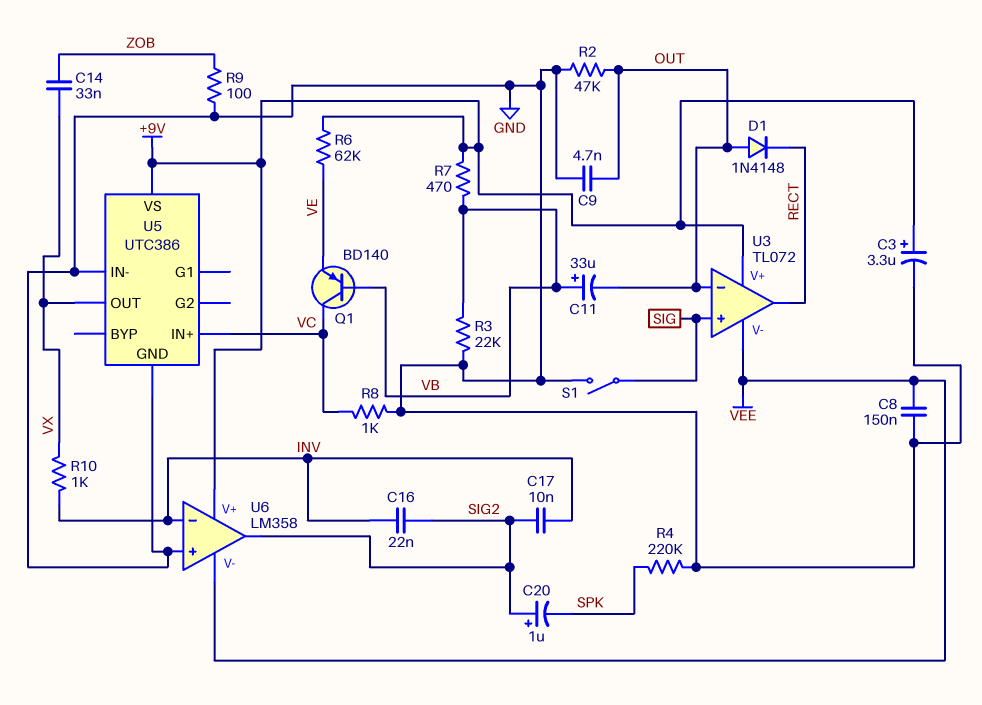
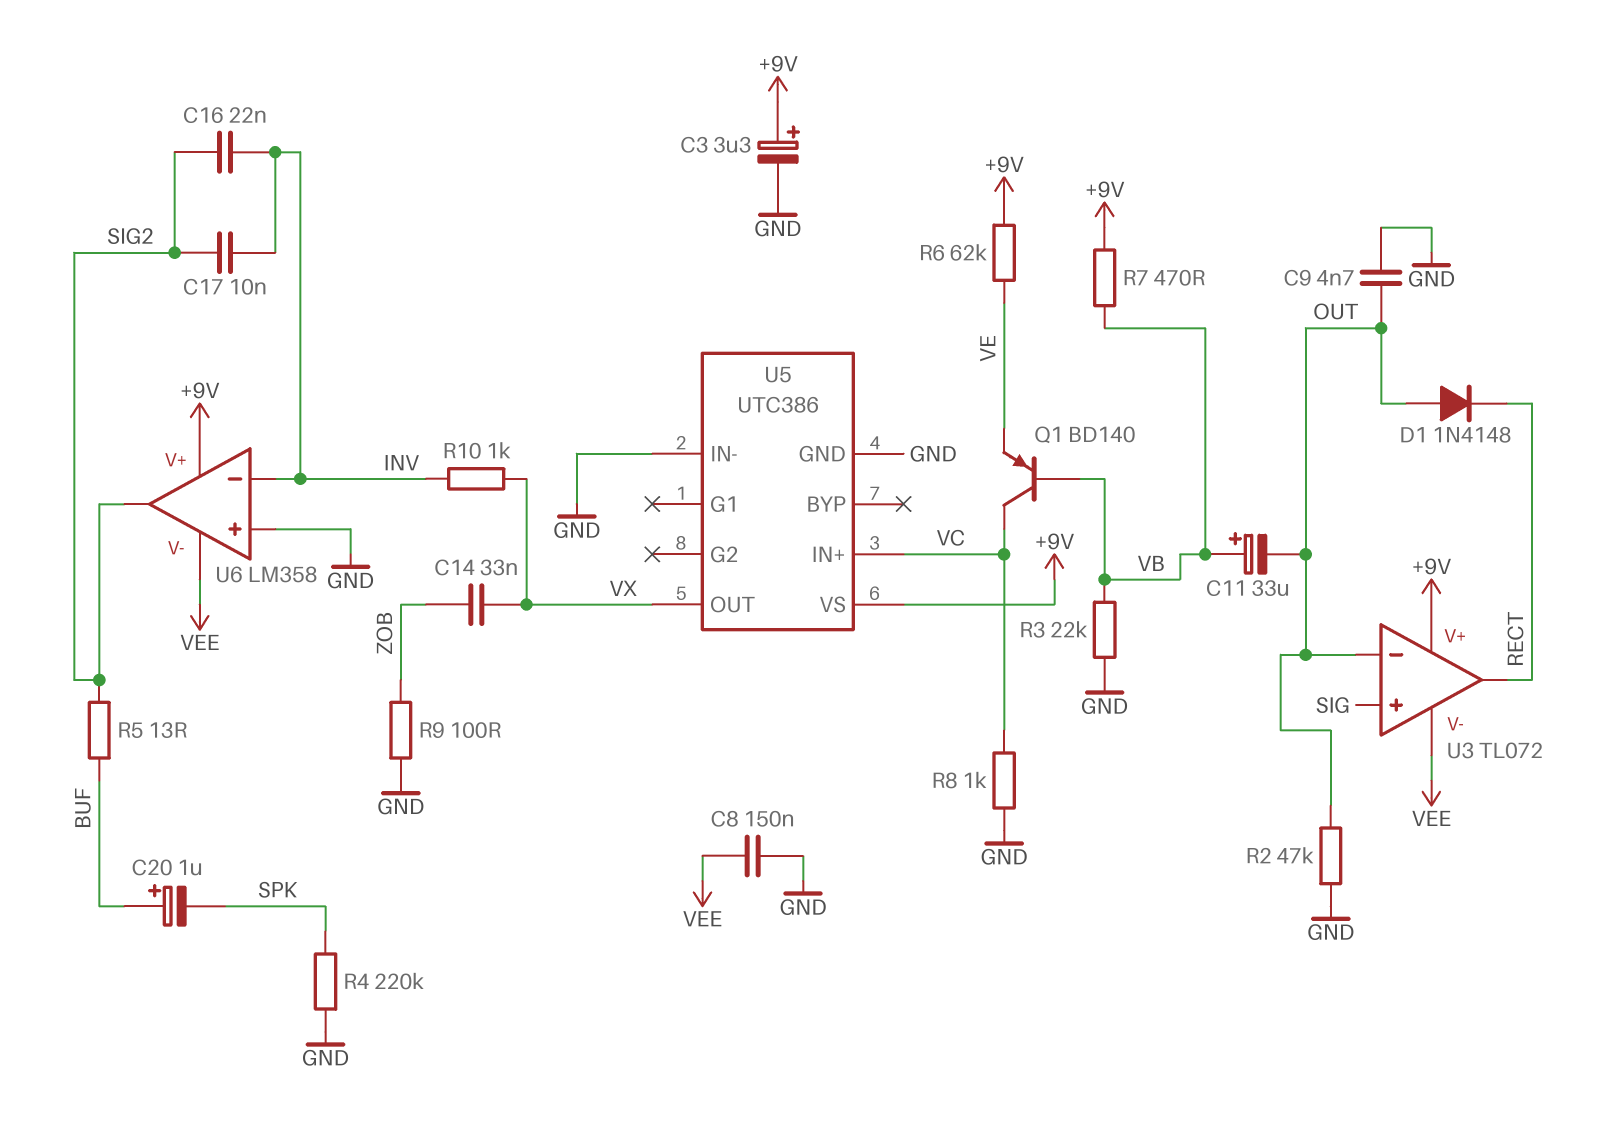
C20: 1uF (plus SIG2, minus SPK) -> 1uF (plus BUF, minus SPK)
R5: none -> 13 (BUF, SIG2)
S1: switch (GND, SIG) -> none

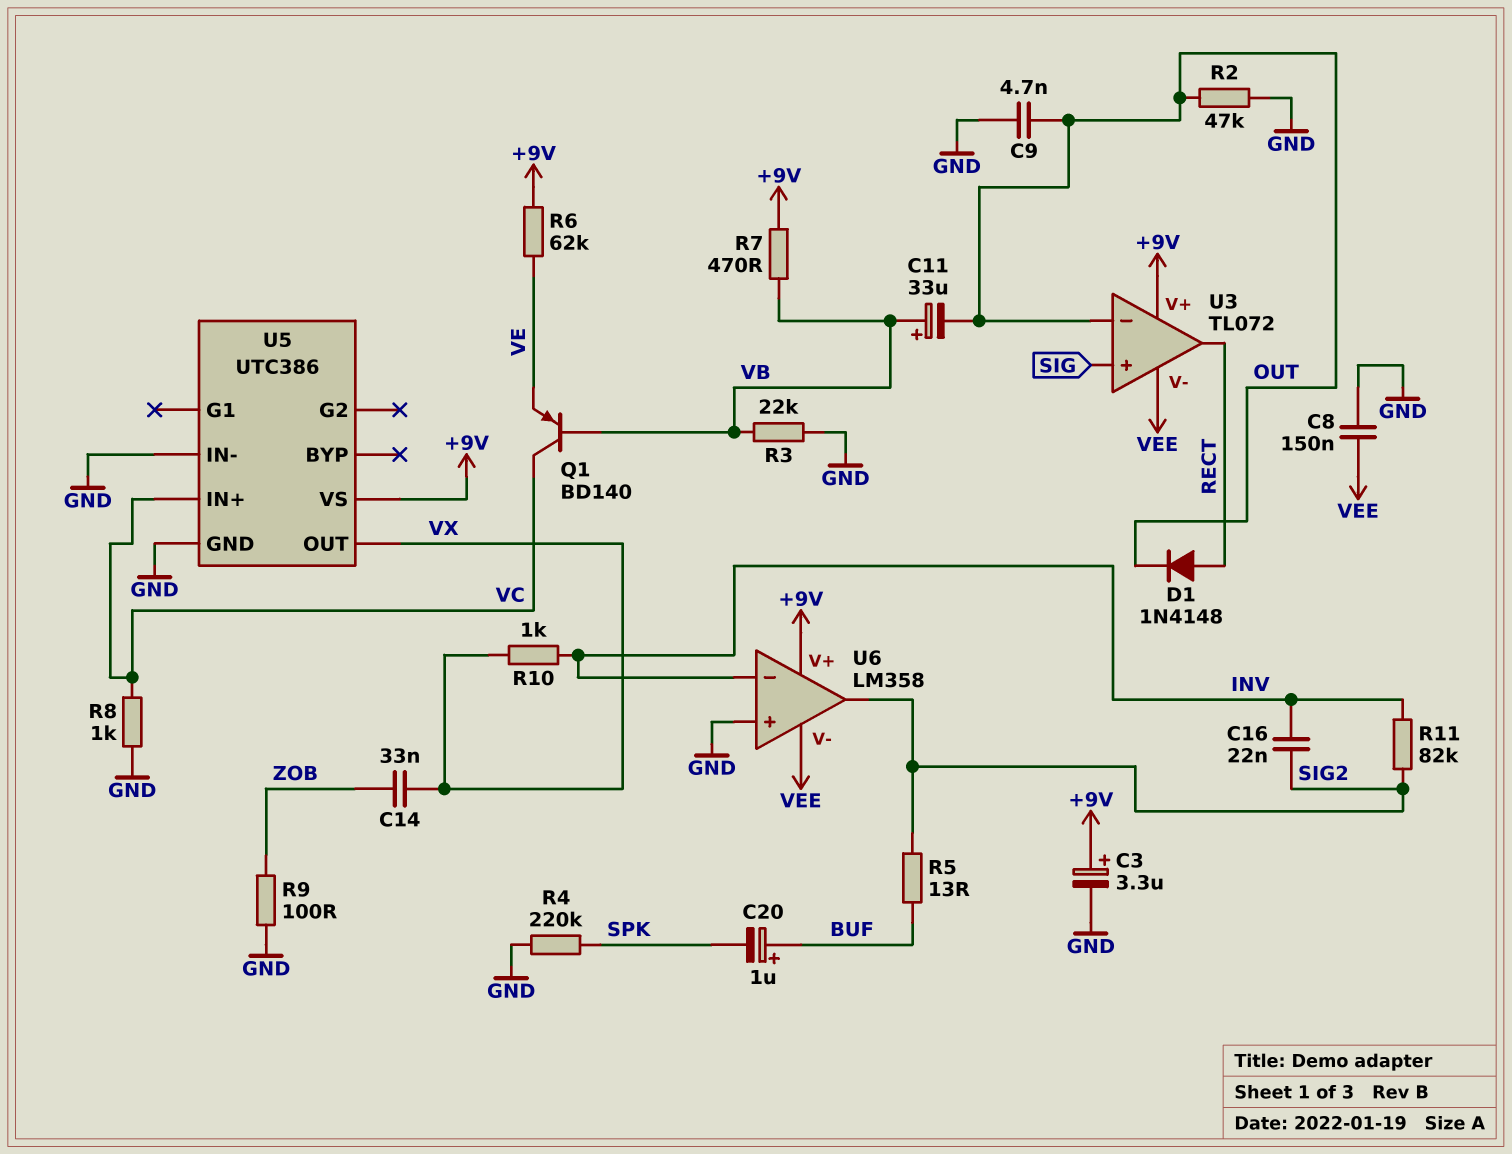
C17: 10nF (INV, SIG2) -> none
D1: diode 1N4148 (A OUT, K RECT) -> diode 1N4148 (A RECT, K OUT)
R11: none -> 82k (INV, SIG2)

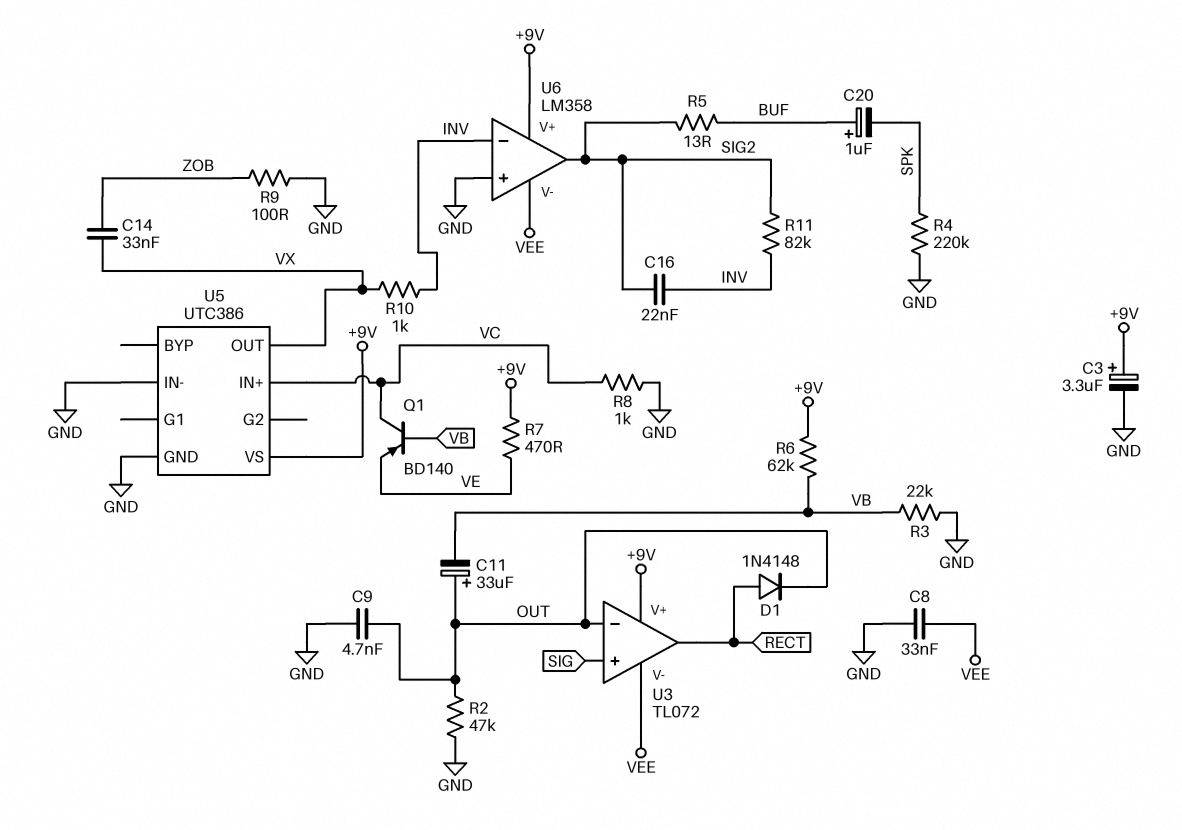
C8: 150nF (GND, VEE) -> 33nF (GND, VEE)
C11: 33uF (plus VB, minus OUT) -> 33uF (plus OUT, minus VB)
R6: 62k (+9V, VE) -> 62k (+9V, VB)
R7: 470 (+9V, VB) -> 470 (+9V, VE)

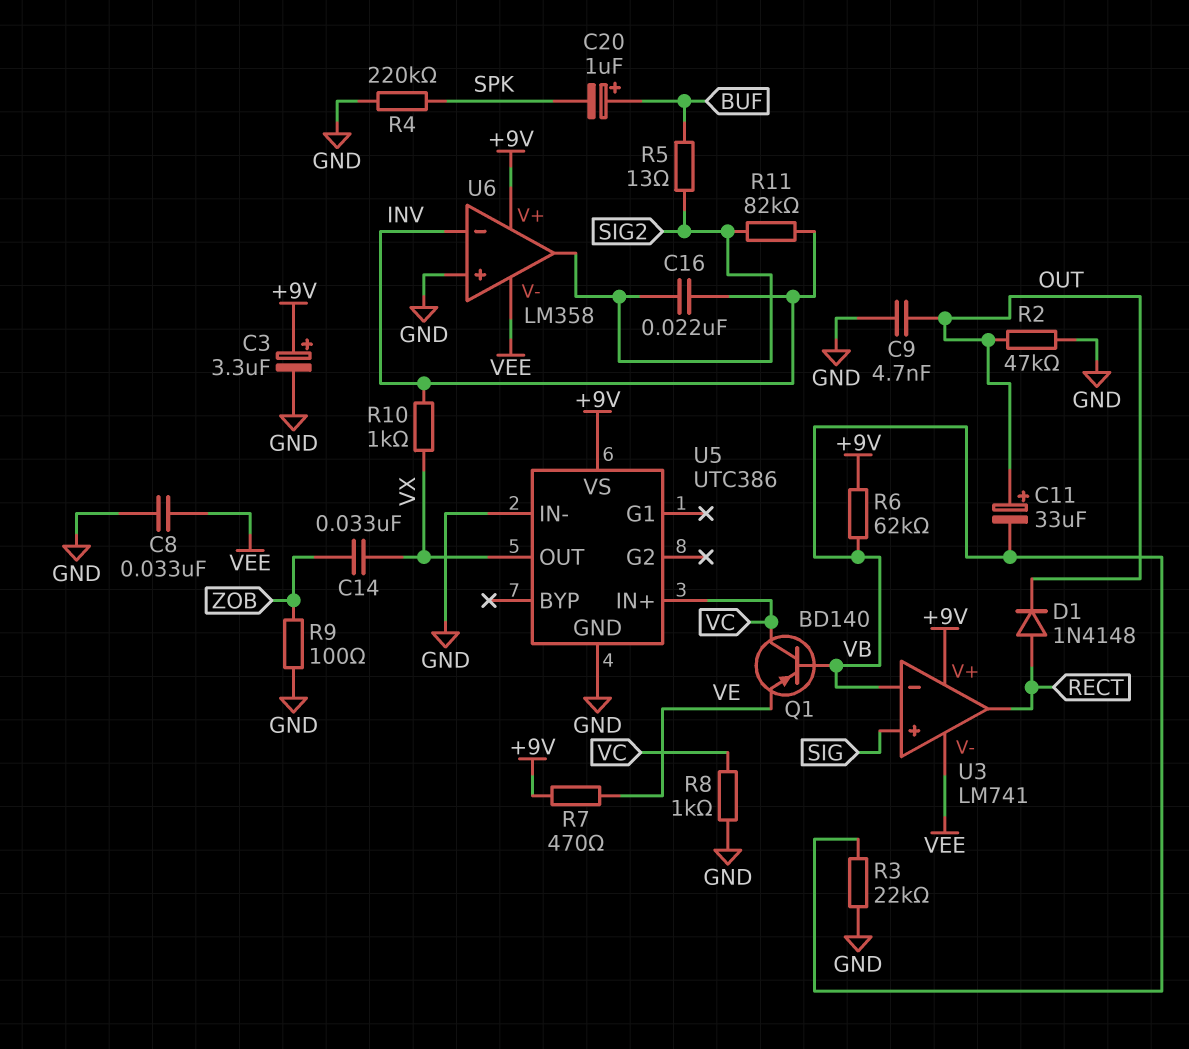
U3: TL072 -> LM741
U3 pin in-: OUT -> VB

